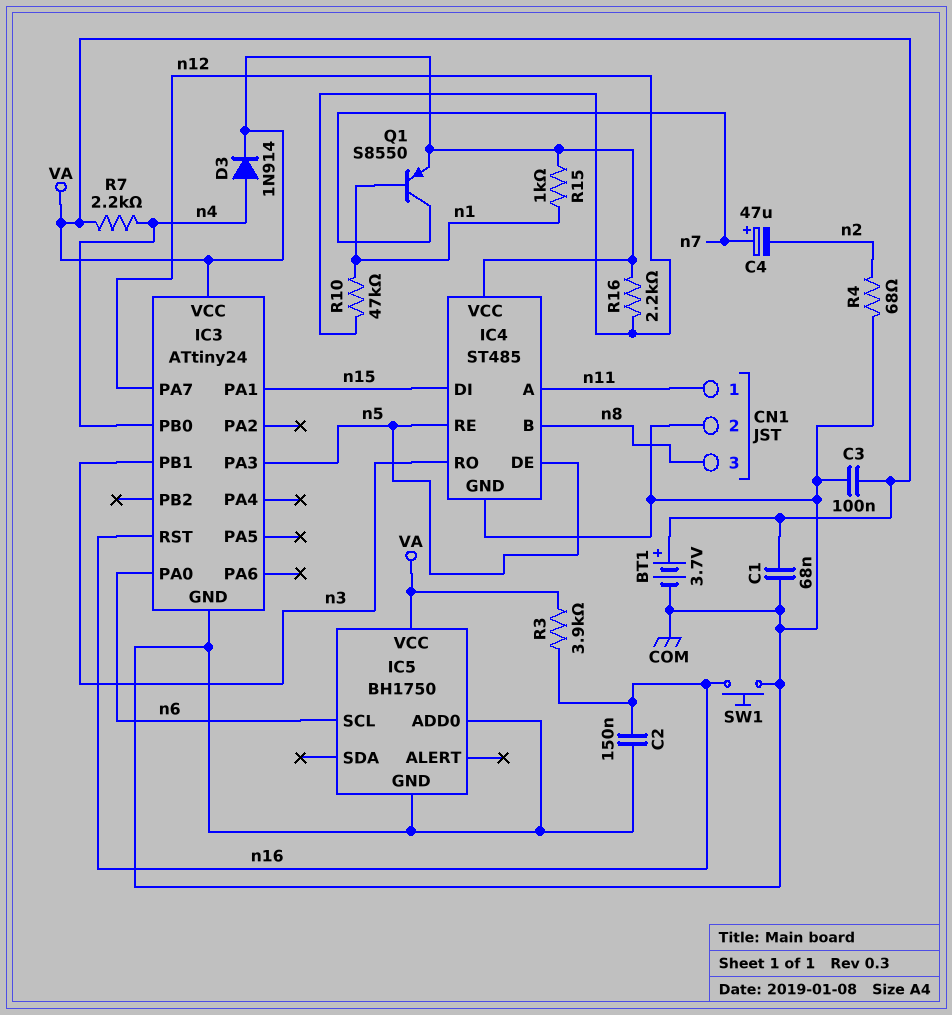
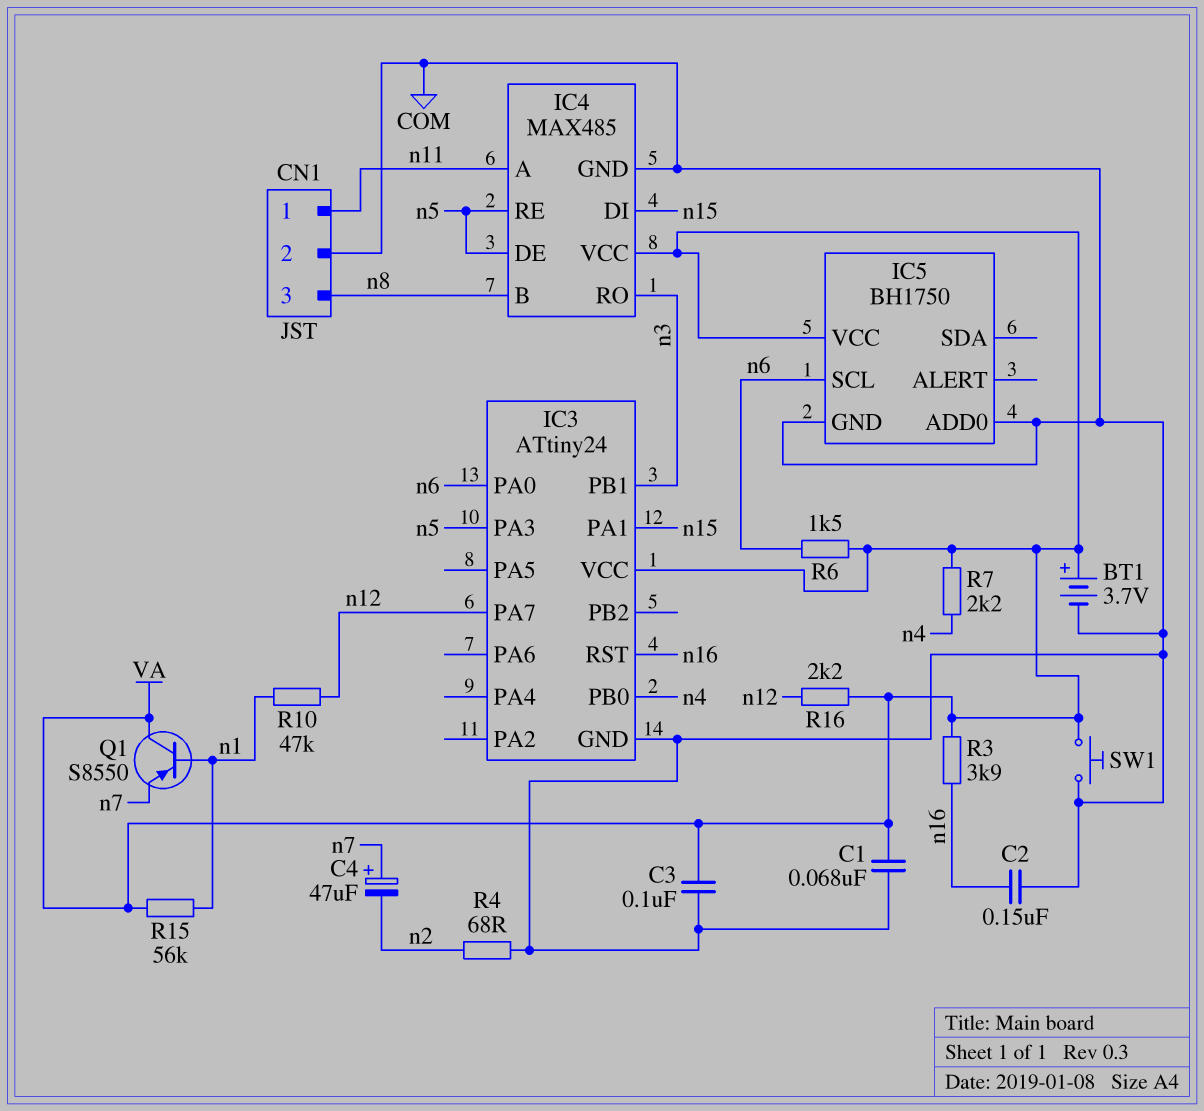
D3: diode 1N914 (A n4, K VA) -> none
IC4: ST485 -> MAX485
Q1: PNP S8550 (B n1, C n7, E VA) -> PNP S8550 (B n1, C VA, E n7)
R6: none -> 1.5k (VA, n6)
R15: 1k (VA, n1) -> 56k (VA, n1)
SW1: button (COM, n16) -> button (COM, VA)

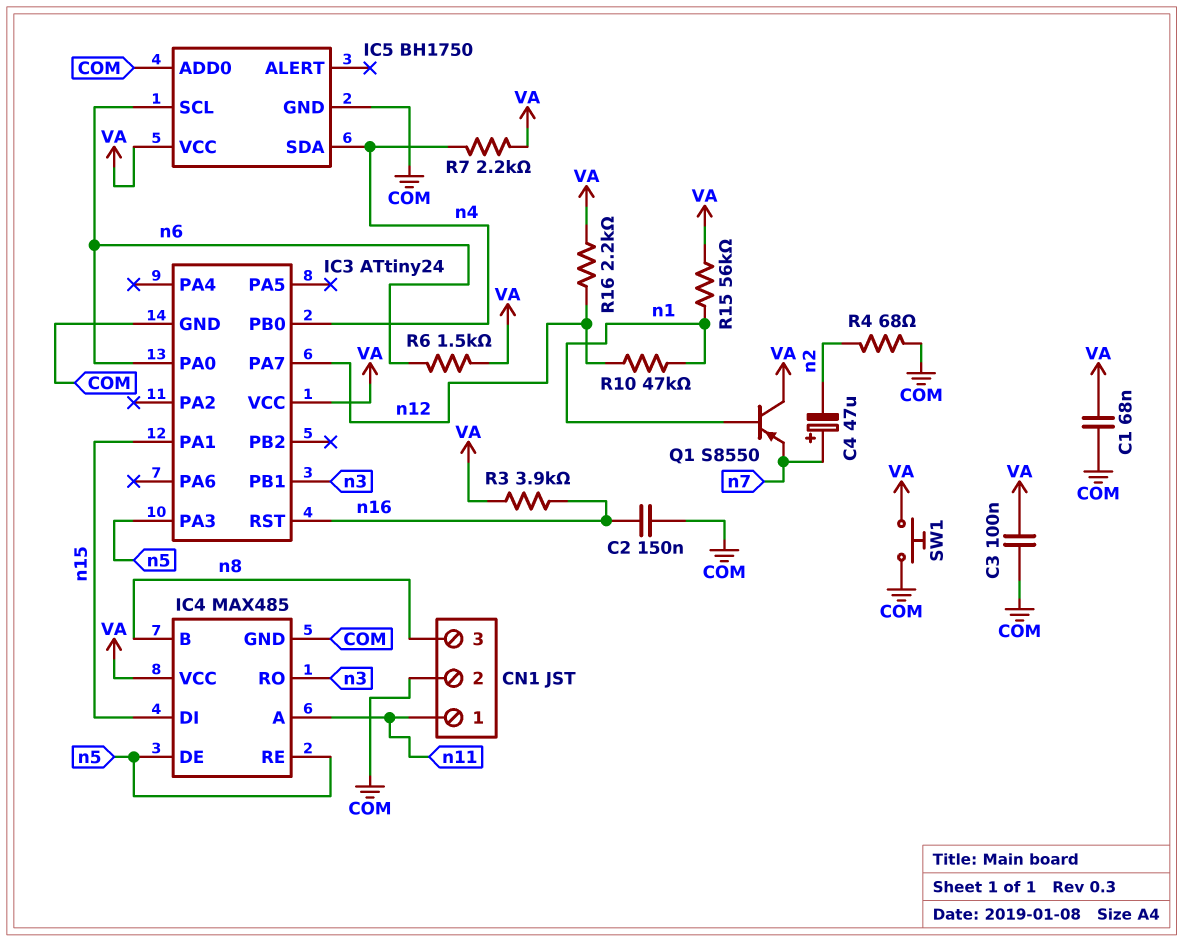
BT1: 3.7V (plus VA, minus COM) -> none
IC5 pin SDA: none -> n4

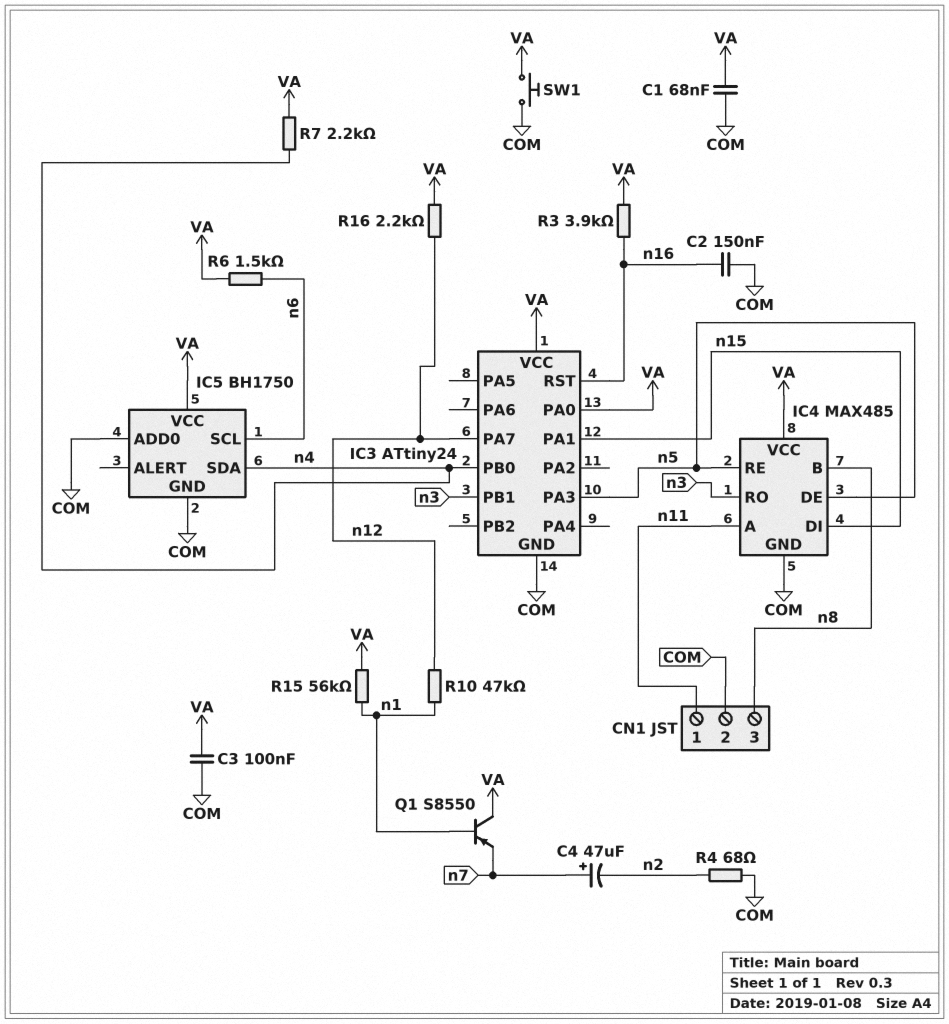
IC3 pin PA0: n6 -> VA

